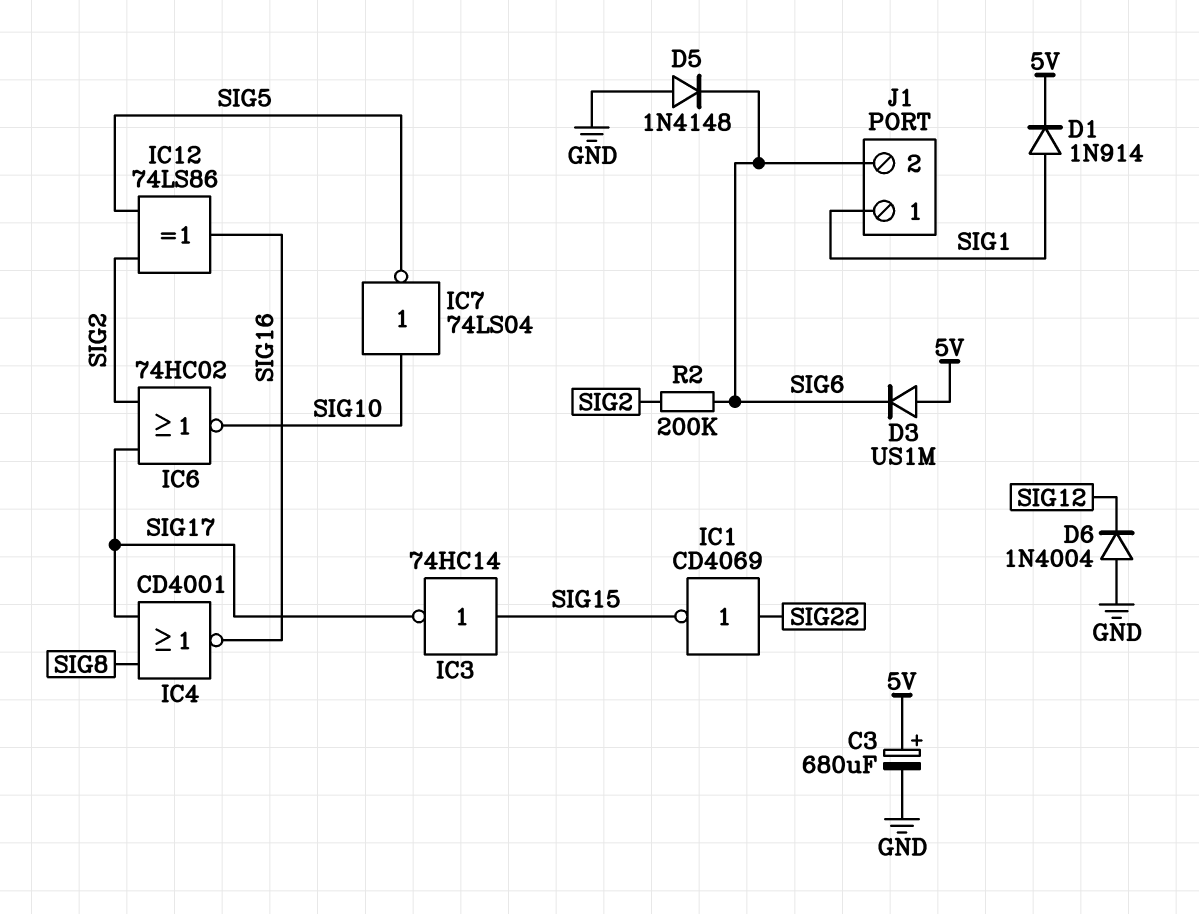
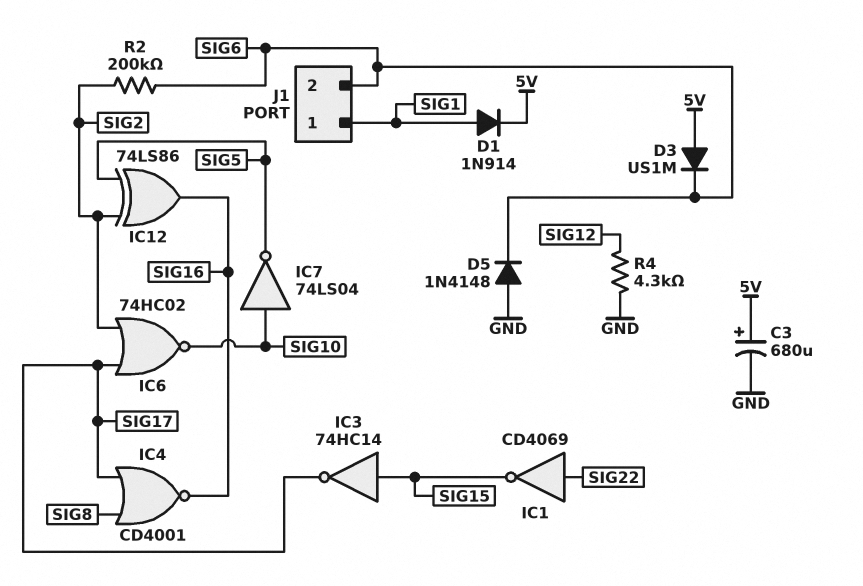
D6: diode 1N4004 (A GND, K SIG12) -> none
R4: none -> 4.3k (GND, SIG12)

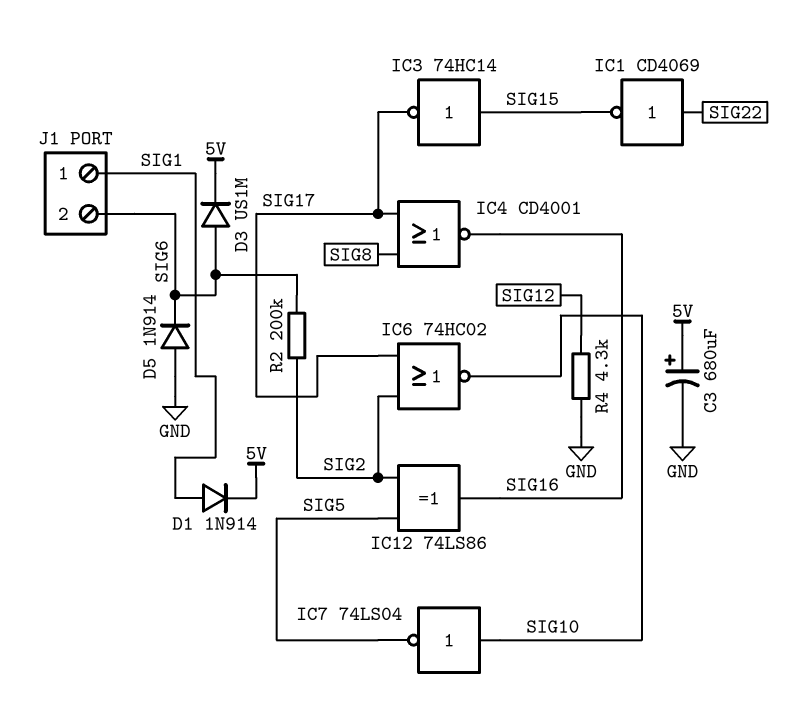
D3: diode US1M (A 5V, K SIG6) -> diode US1M (A SIG6, K 5V)
D5: diode 1N4148 (A GND, K SIG6) -> diode 1N914 (A GND, K SIG6)

